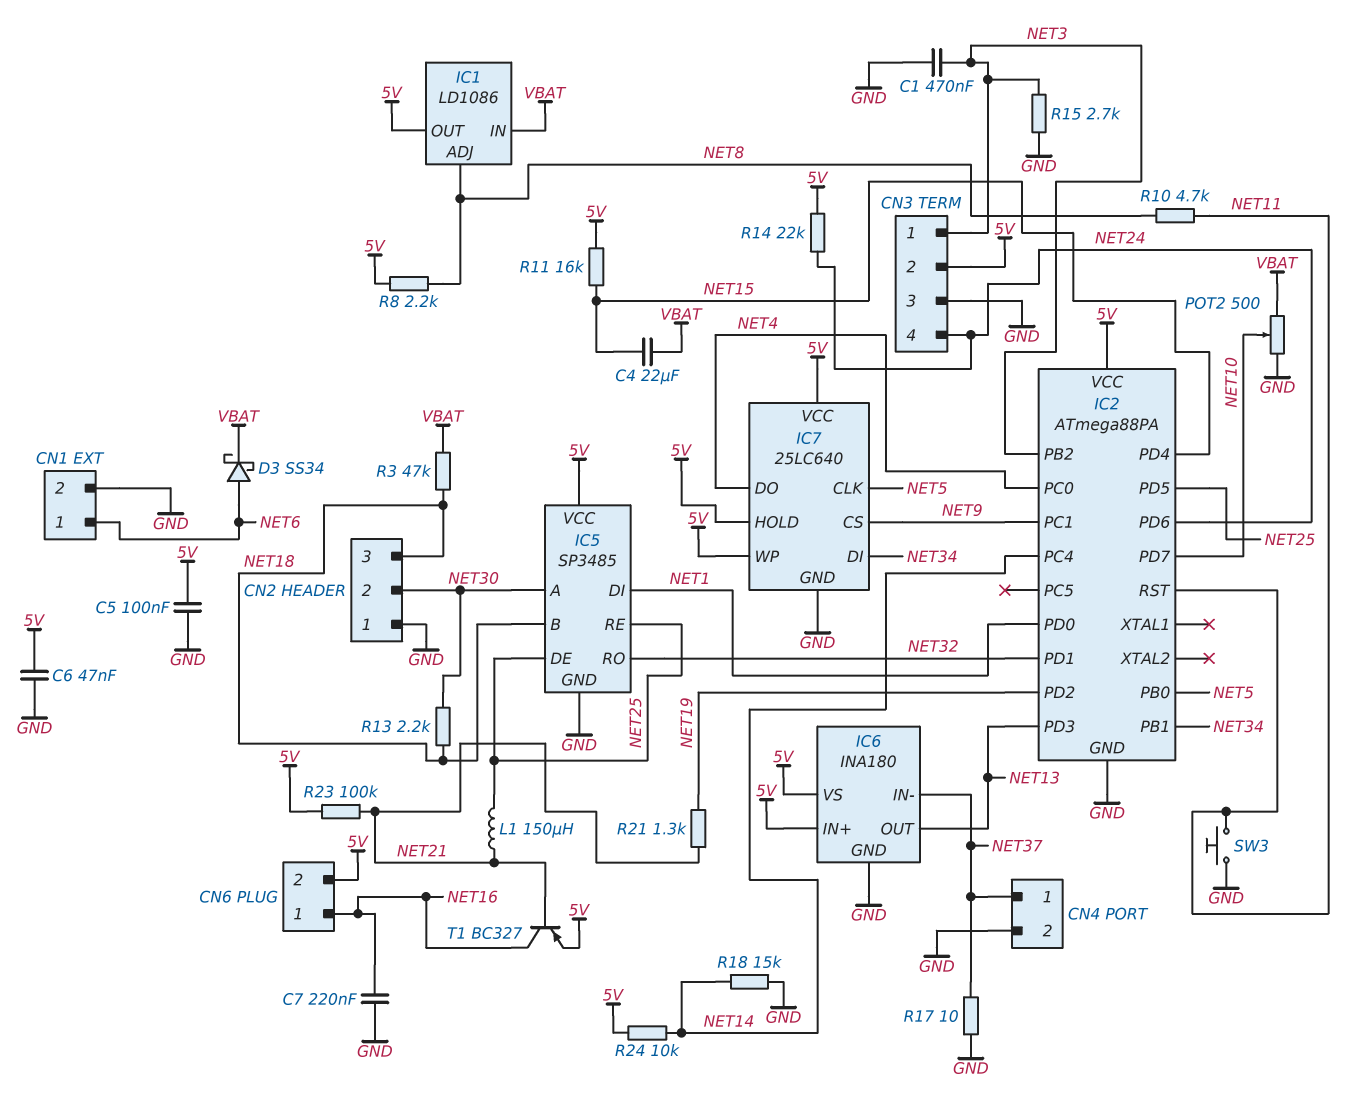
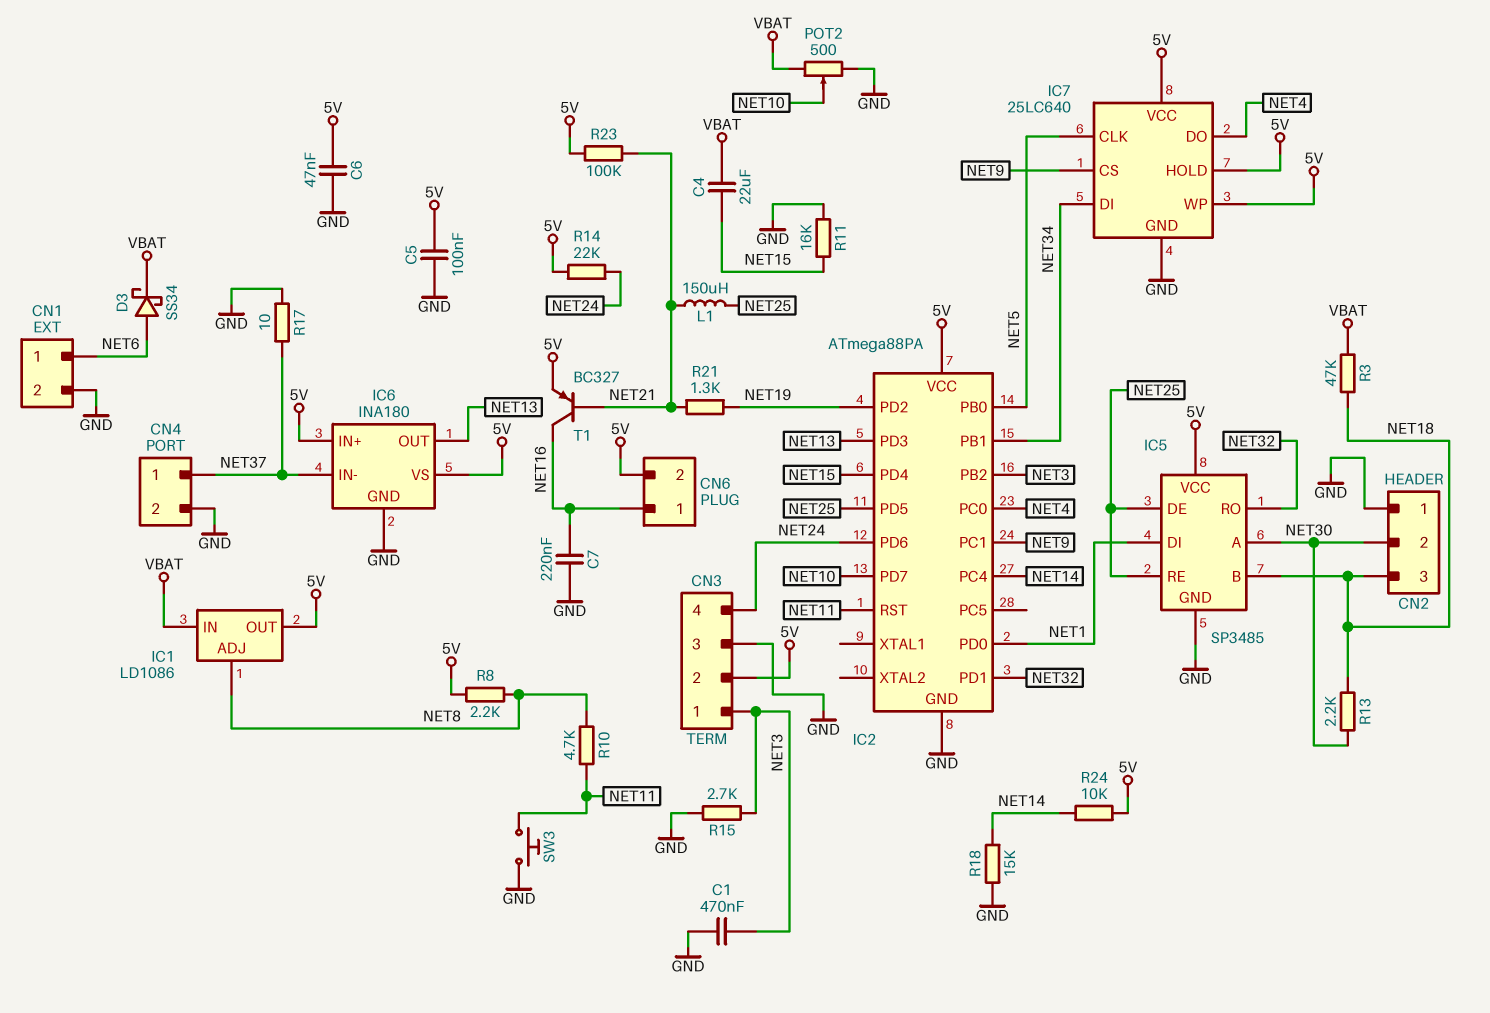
R11: 16k (5V, NET15) -> 16k (GND, NET15)

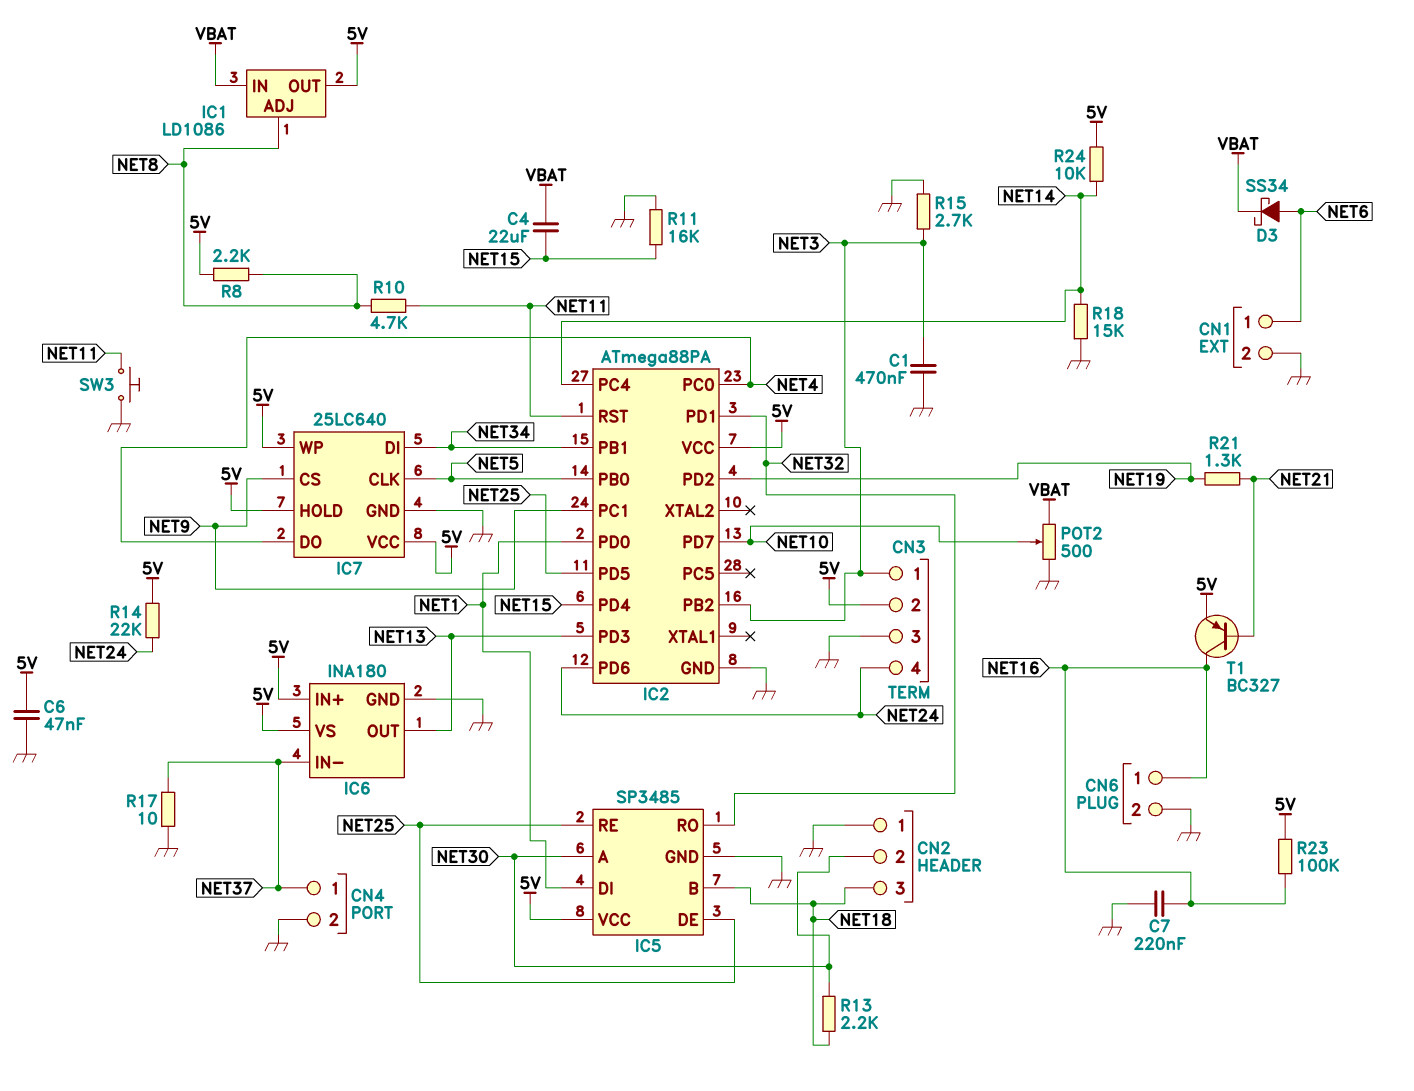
C5: 100nF (5V, GND) -> none
CN6 pin 2: 5V -> GND
L1: 150uH (NET21, NET25) -> none
R3: 47k (NET18, VBAT) -> none
R23: 100k (5V, NET21) -> 100k (5V, NET16)

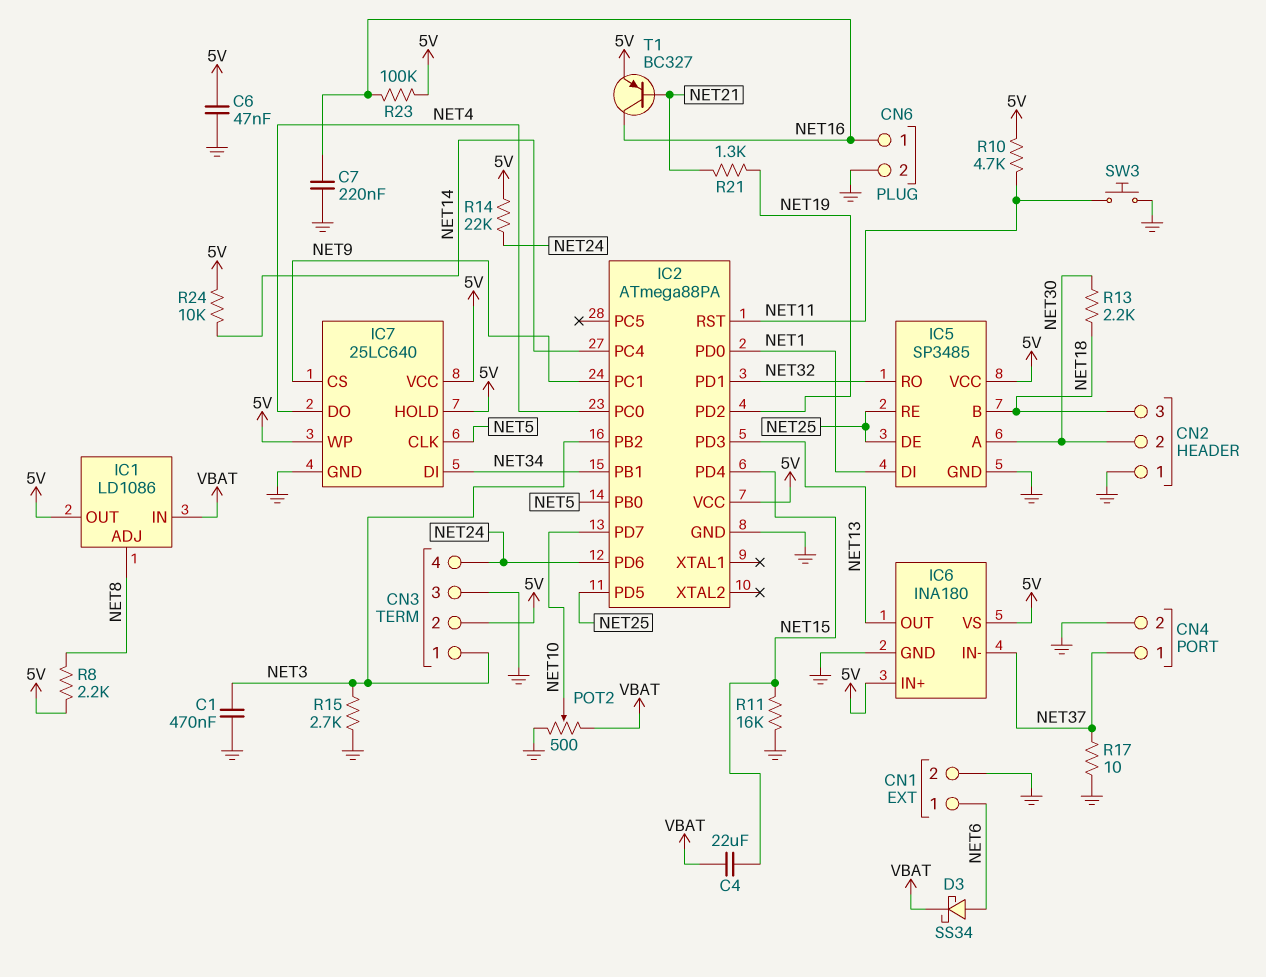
R10: 4.7k (NET8, NET11) -> 4.7k (5V, NET11)
R18: 15k (GND, NET14) -> none

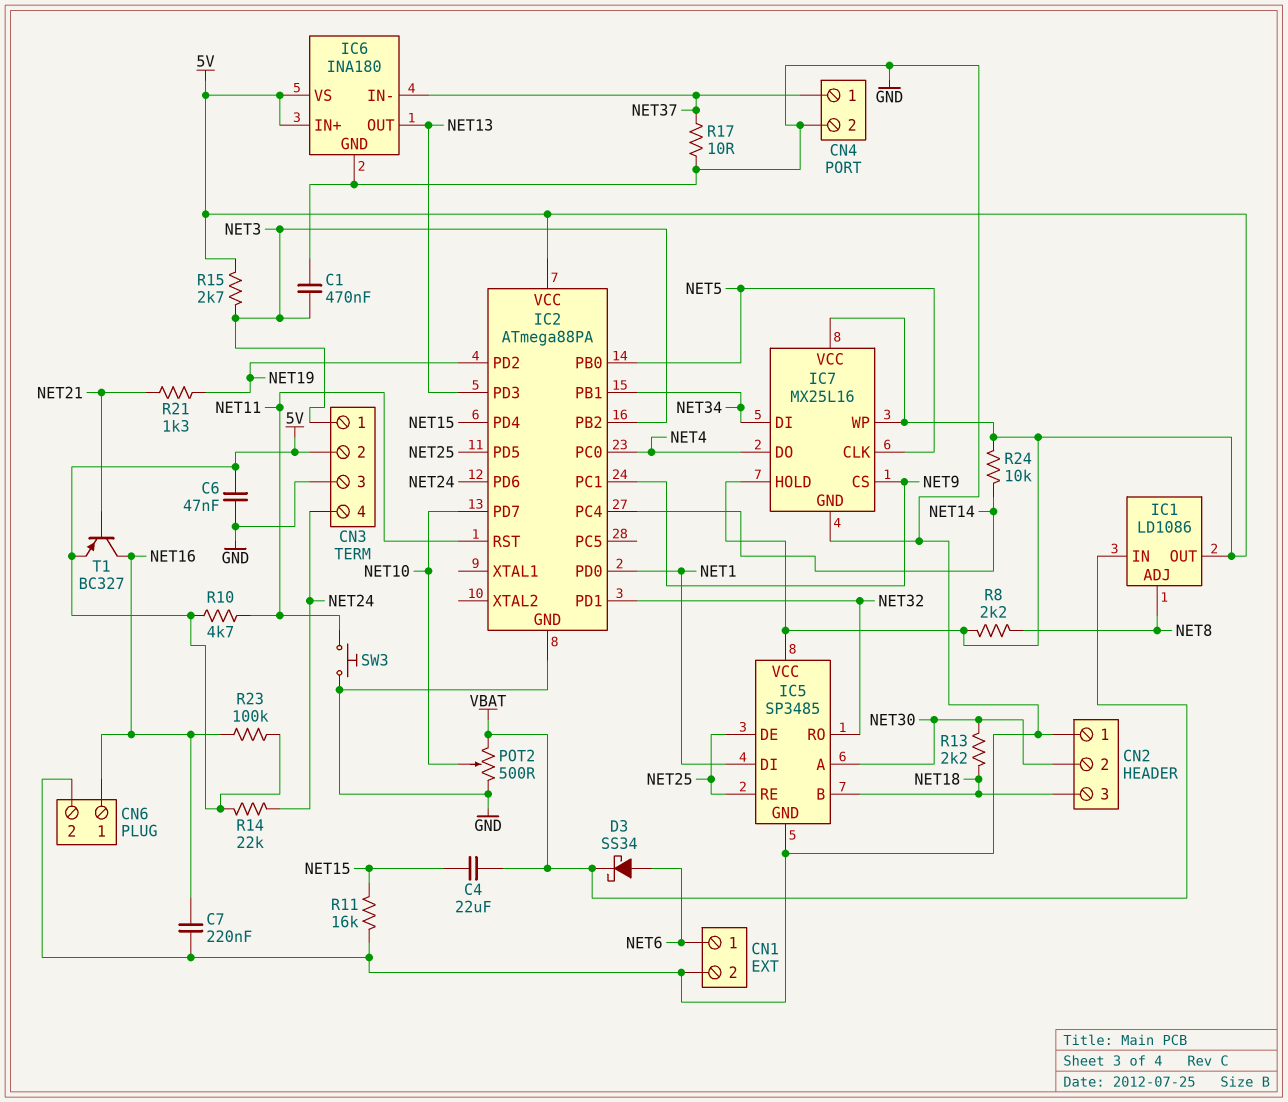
IC7: 25LC640 -> MX25L16
R15: 2.7k (GND, NET3) -> 2.7k (5V, NET3)

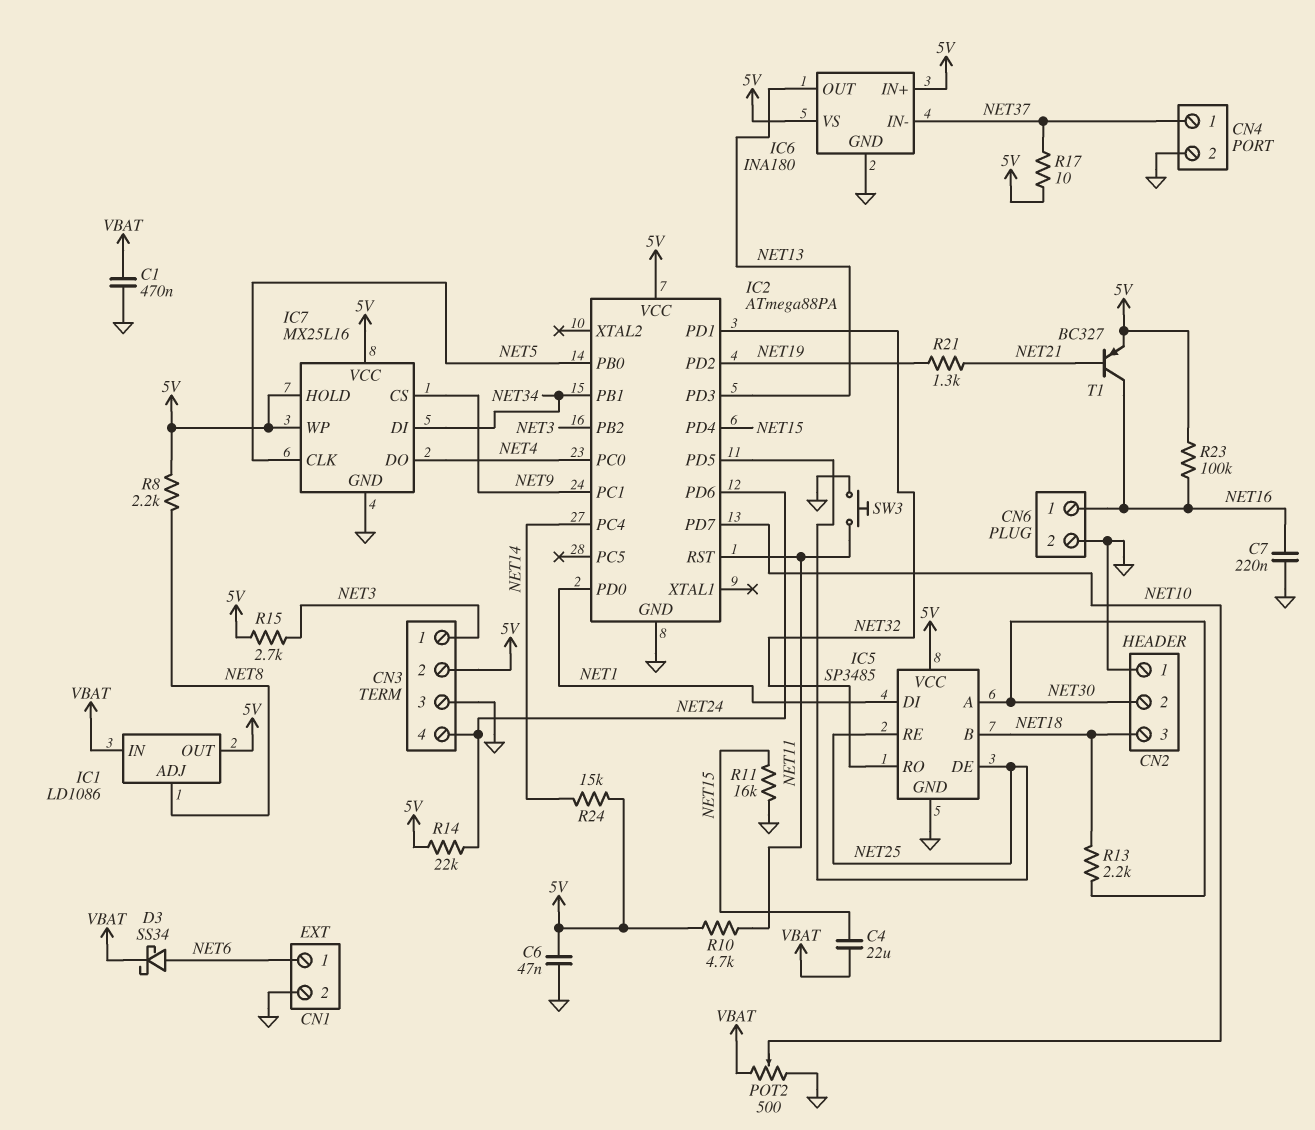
C1: 470nF (GND, NET3) -> 470nF (GND, VBAT)
R17: 10 (GND, NET37) -> 10 (5V, NET37)
R24: 10k (5V, NET14) -> 15k (5V, NET14)

